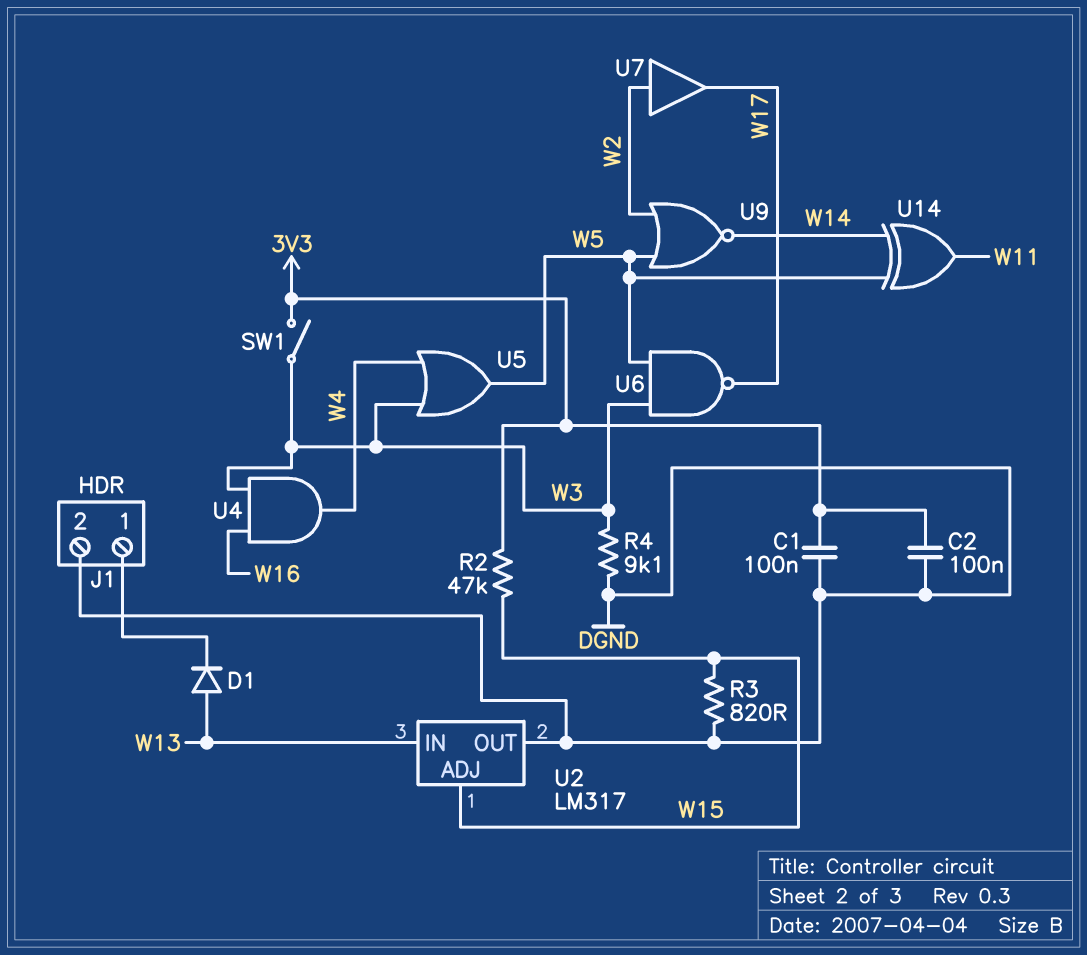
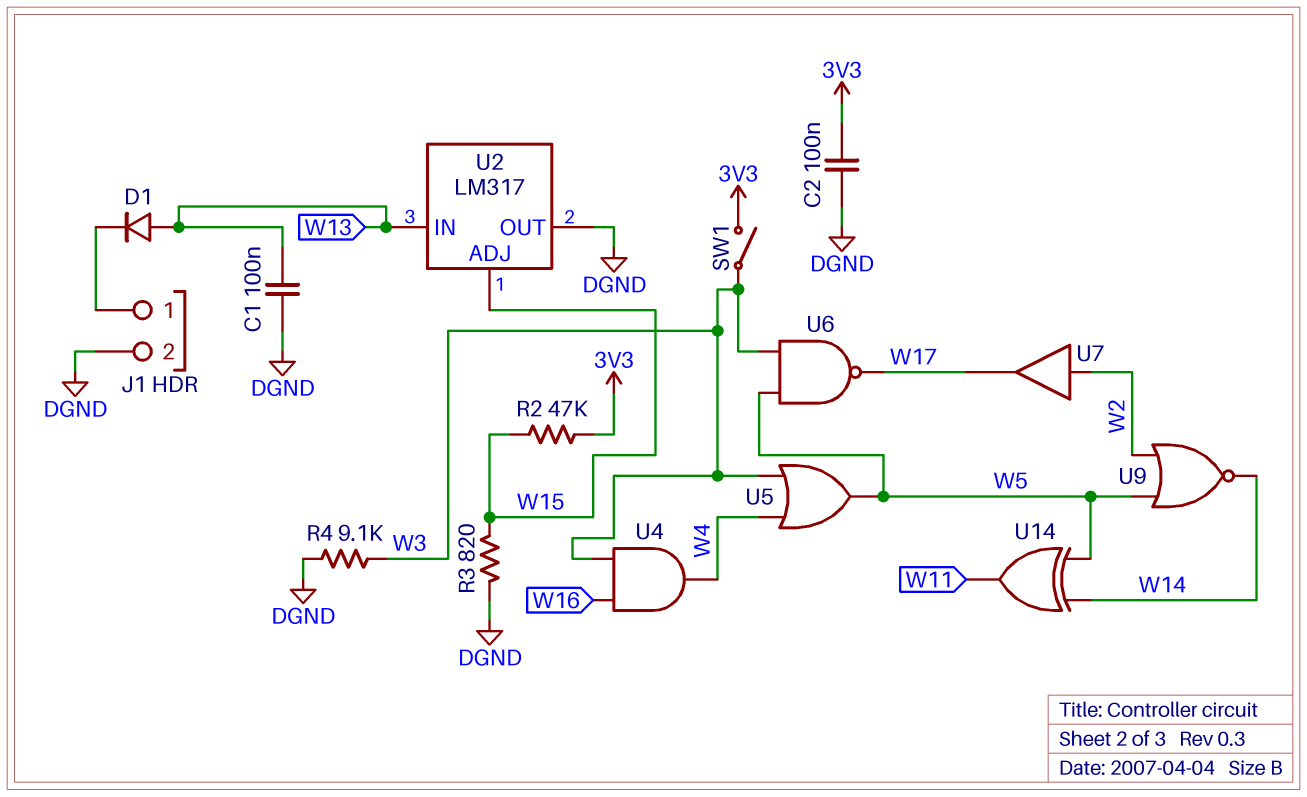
C1: 100nF (3V3, DGND) -> 100nF (DGND, W13)

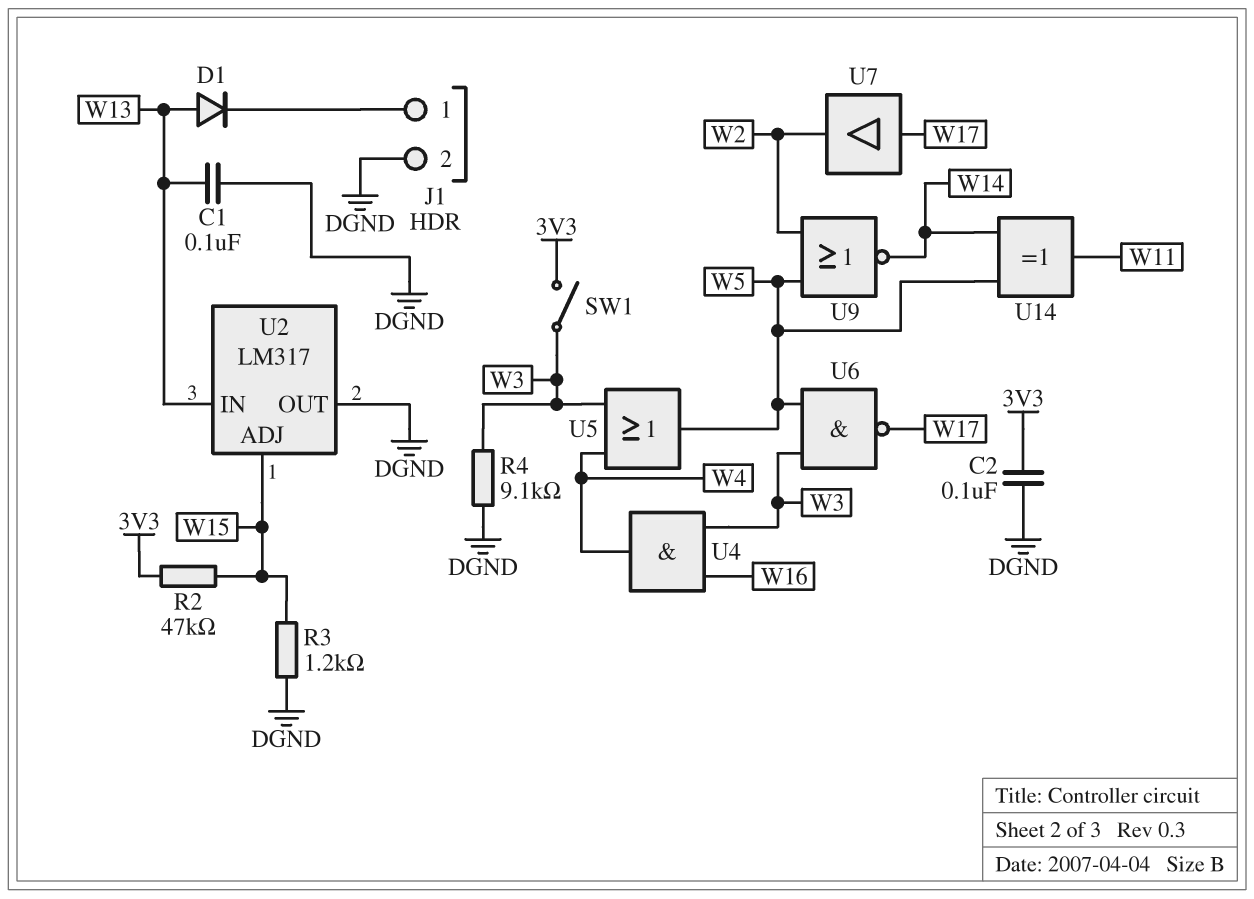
R3: 820 (DGND, W15) -> 1.2k (DGND, W15)
U7: buffer (in W2, out W17) -> buffer (in W17, out W2)

